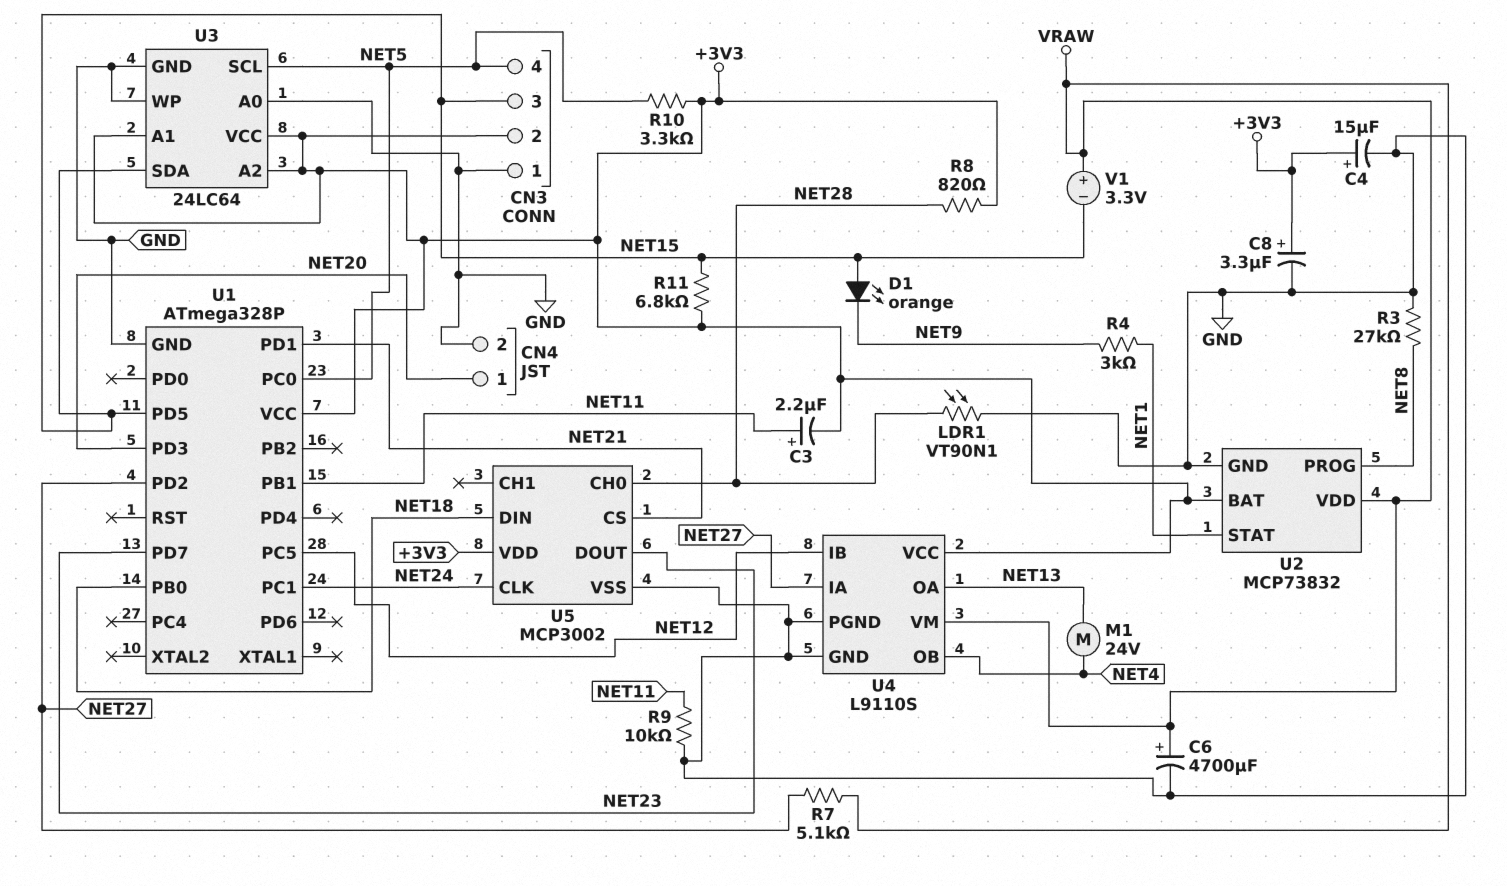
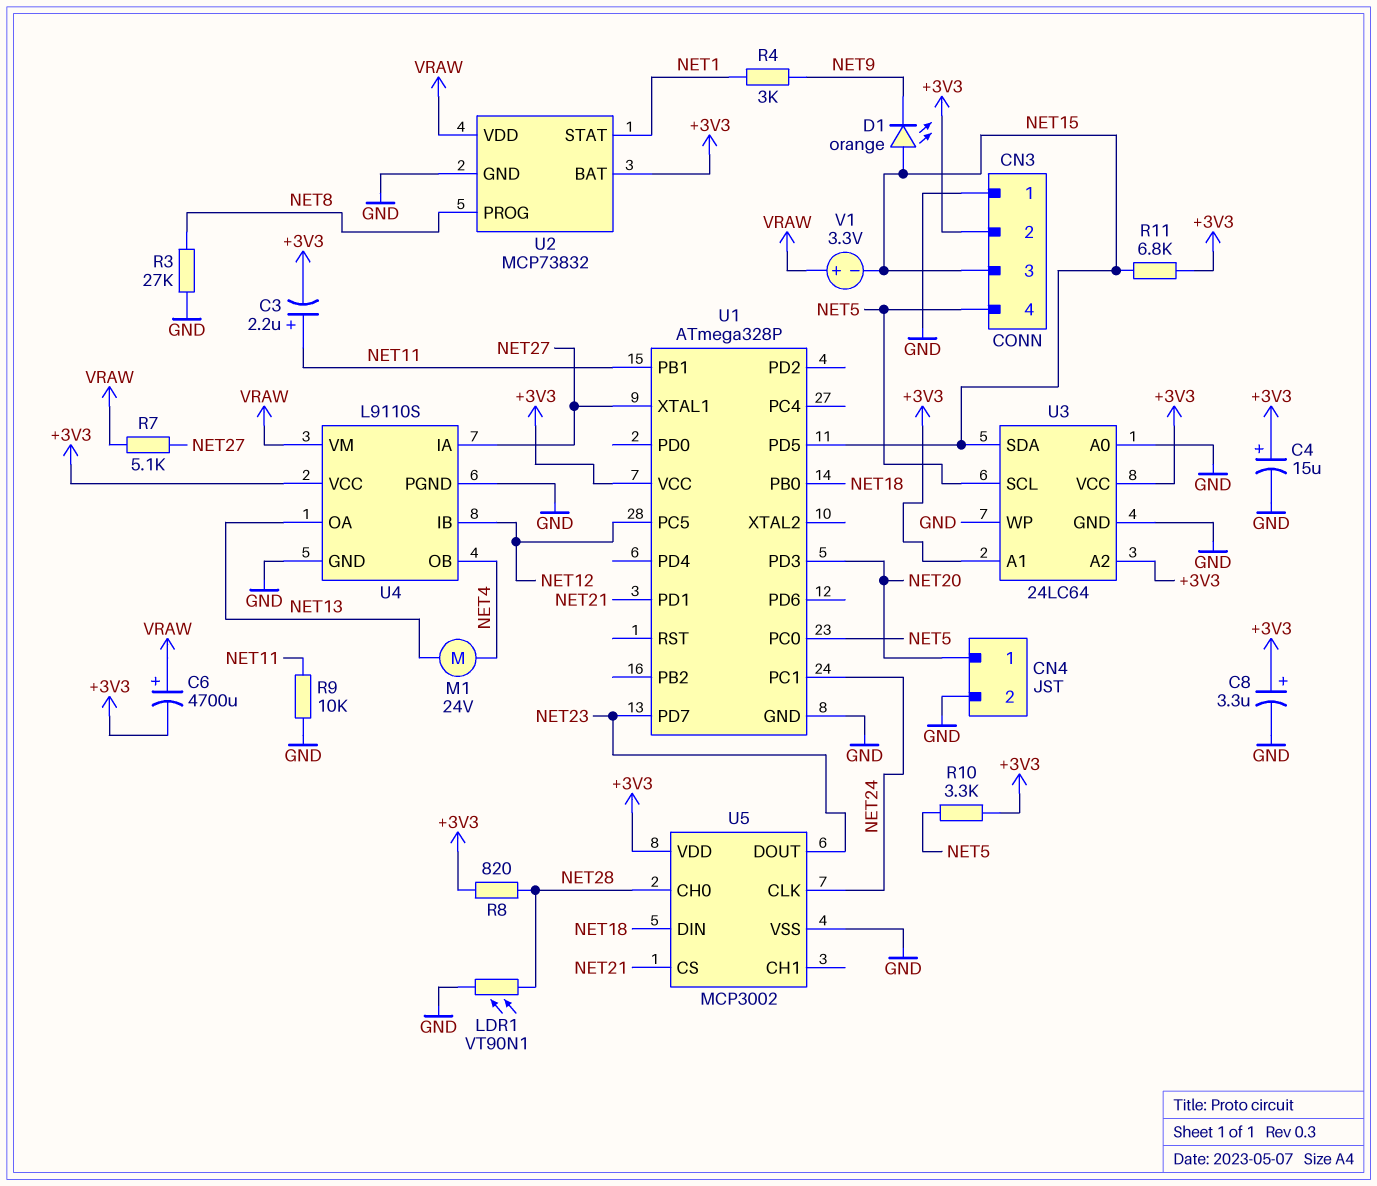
C6: 4700uF (plus VRAW, minus GND) -> 4700uF (plus VRAW, minus +3V3)
U1 pin PD2: NET27 -> none
U1 pin XTAL1: none -> NET27

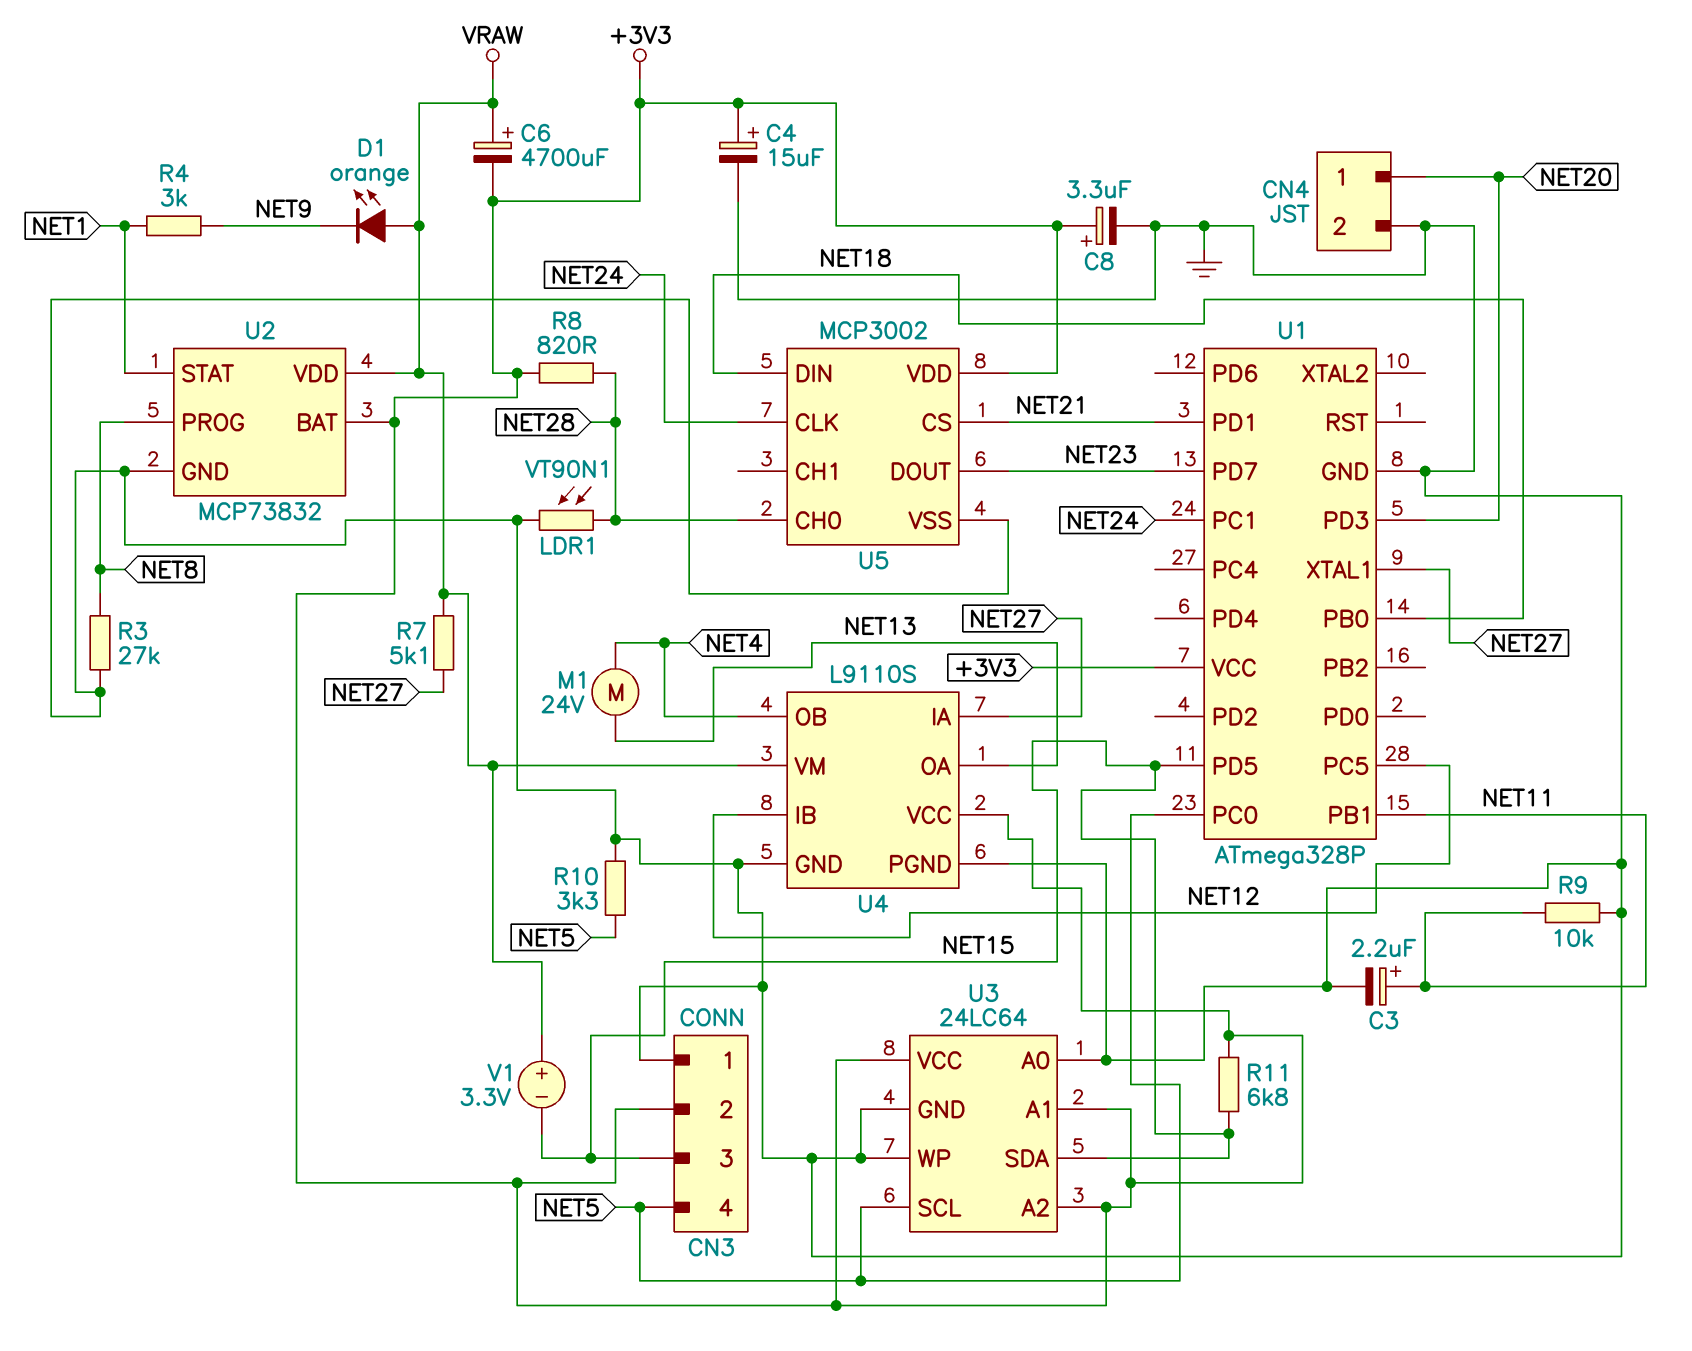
C3: 2.2uF (plus NET11, minus +3V3) -> 2.2uF (plus NET11, minus GND)
D1: LED orange (A NET15, K NET9) -> LED orange (A VRAW, K NET9)
R10: 3.3k (+3V3, NET5) -> 3.3k (GND, NET5)

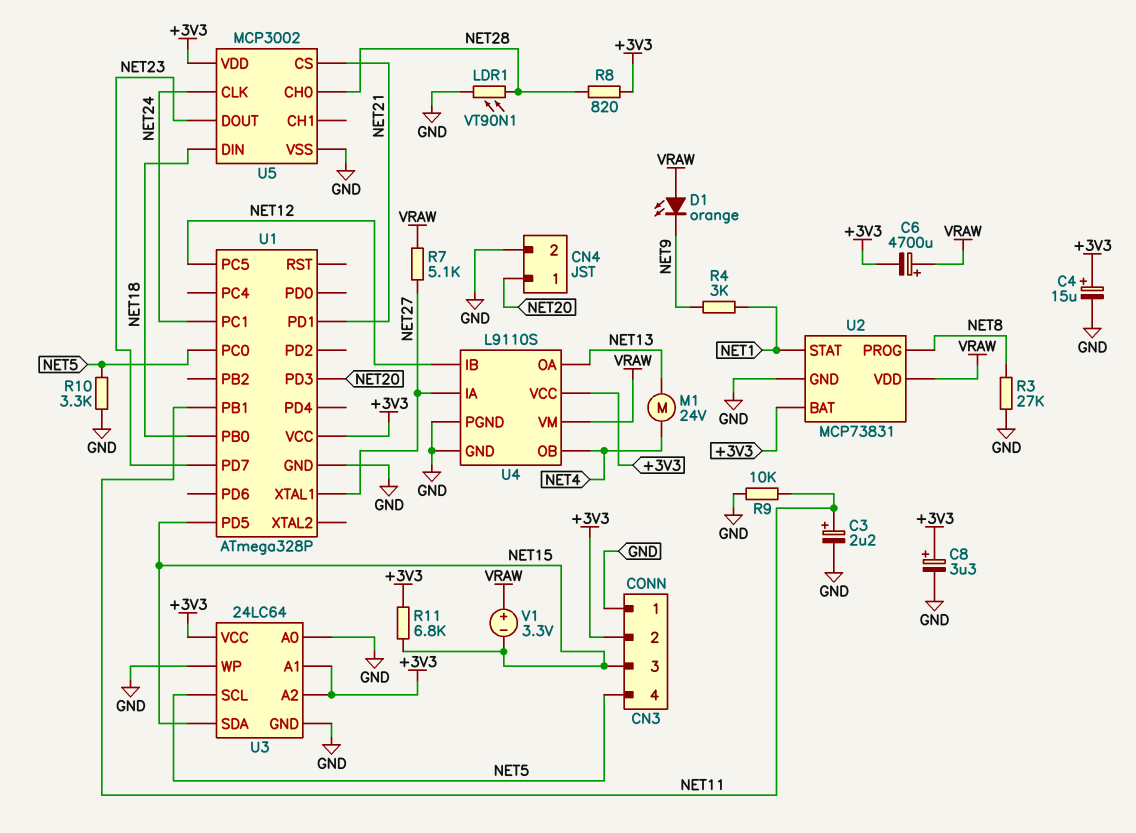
U2: MCP73832 -> MCP73831

